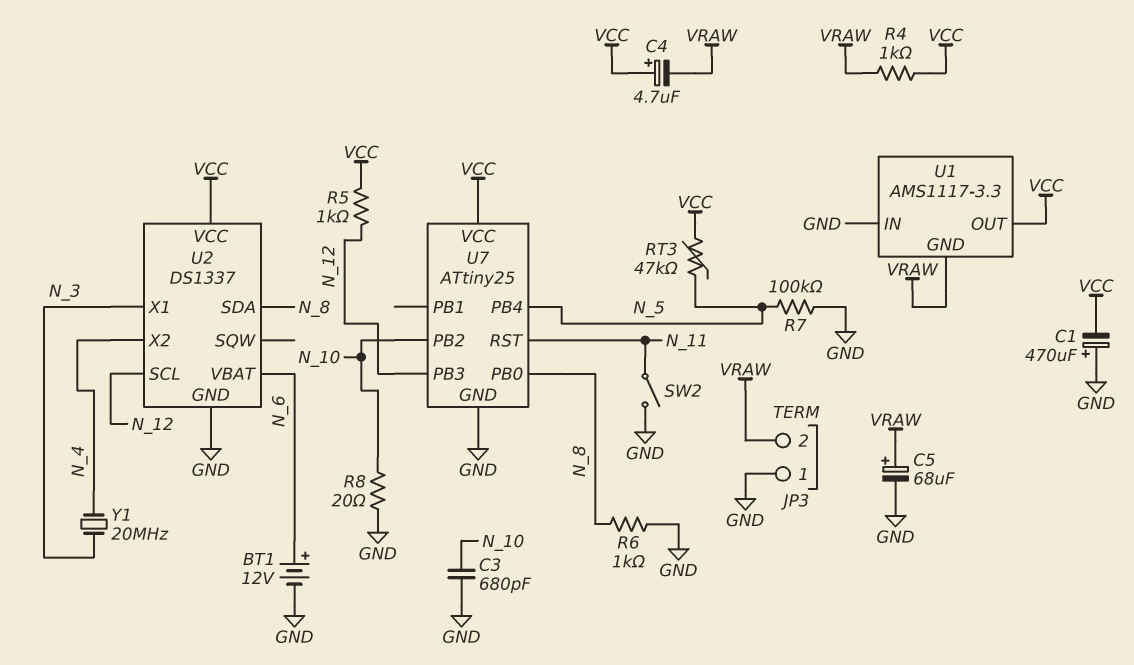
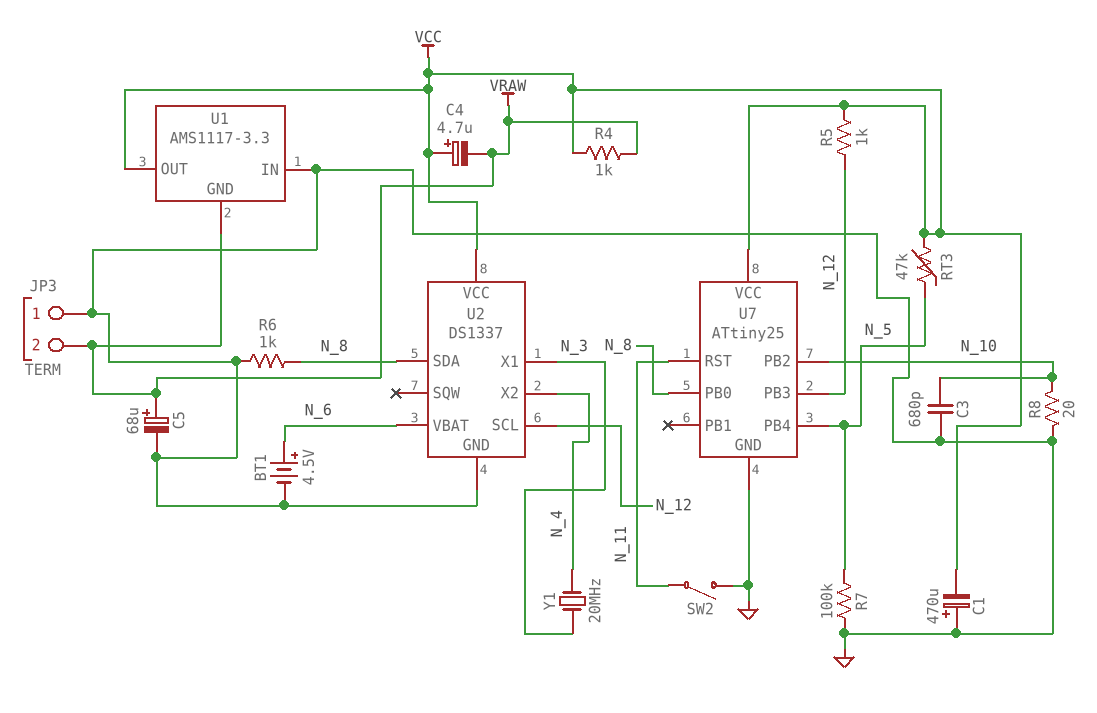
BT1: 12V (plus N_6, minus GND) -> 4.5V (plus N_6, minus GND)

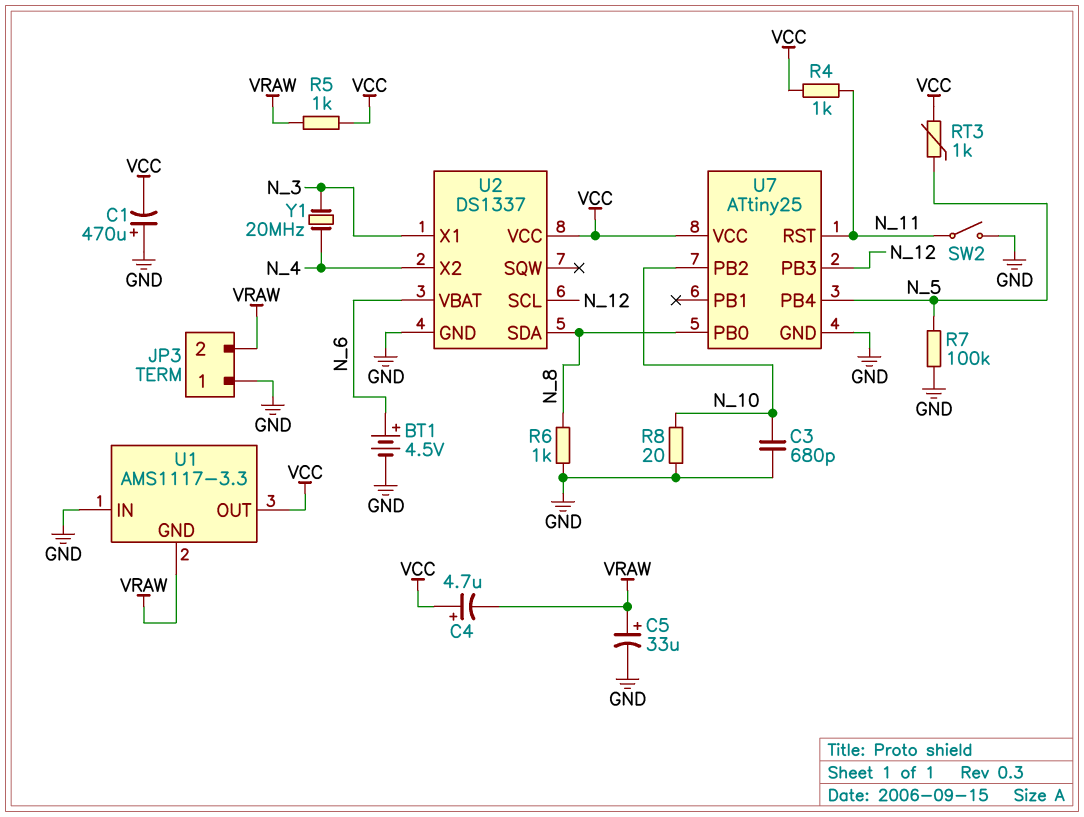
C5: 68uF (plus VRAW, minus GND) -> 33uF (plus VRAW, minus GND)
R4: 1k (VCC, VRAW) -> 1k (N_11, VCC)
R5: 1k (N_12, VCC) -> 1k (VCC, VRAW)
RT3: 47k (N_5, VCC) -> 1k (N_5, VCC)

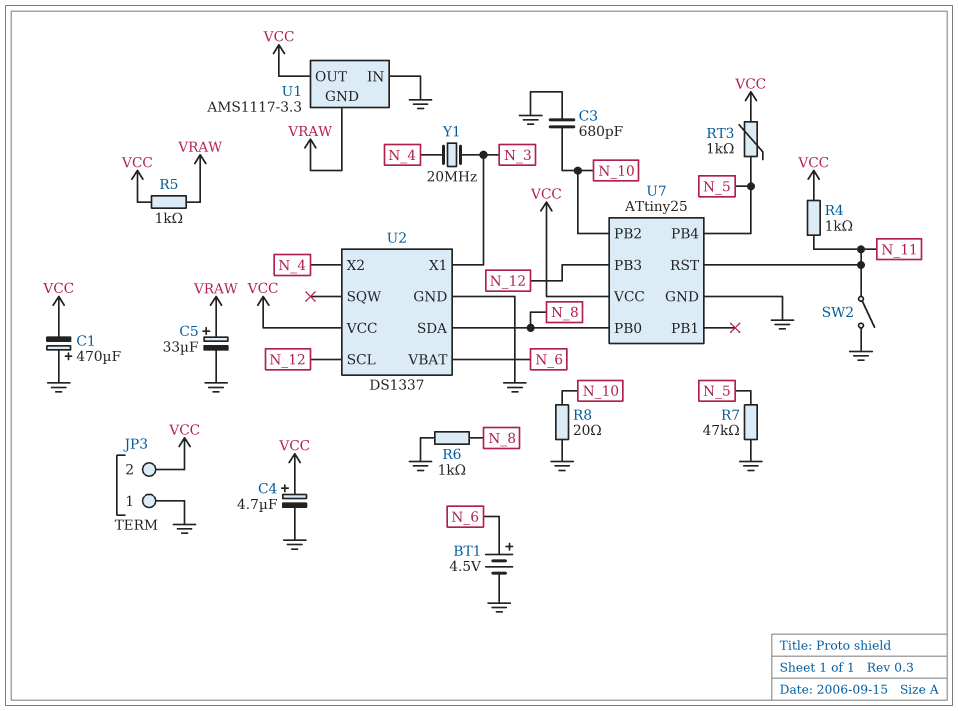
C4: 4.7uF (plus VCC, minus VRAW) -> 4.7uF (plus VCC, minus GND)
JP3 pin 2: VRAW -> VCC
R7: 100k (GND, N_5) -> 47k (GND, N_5)

